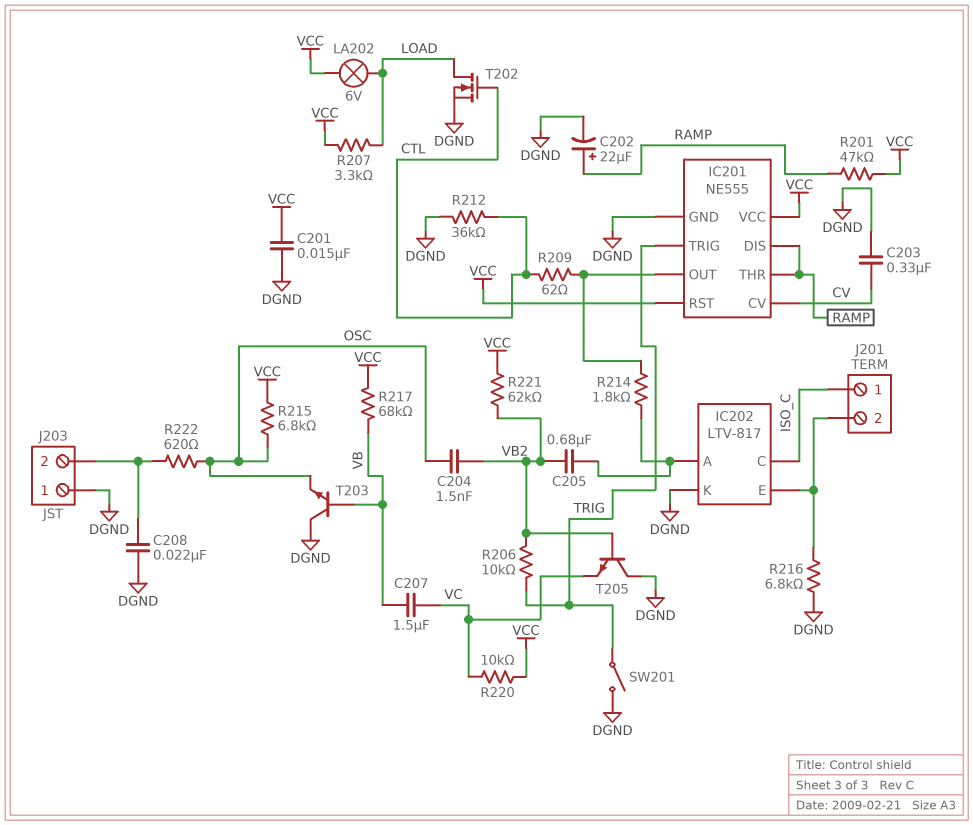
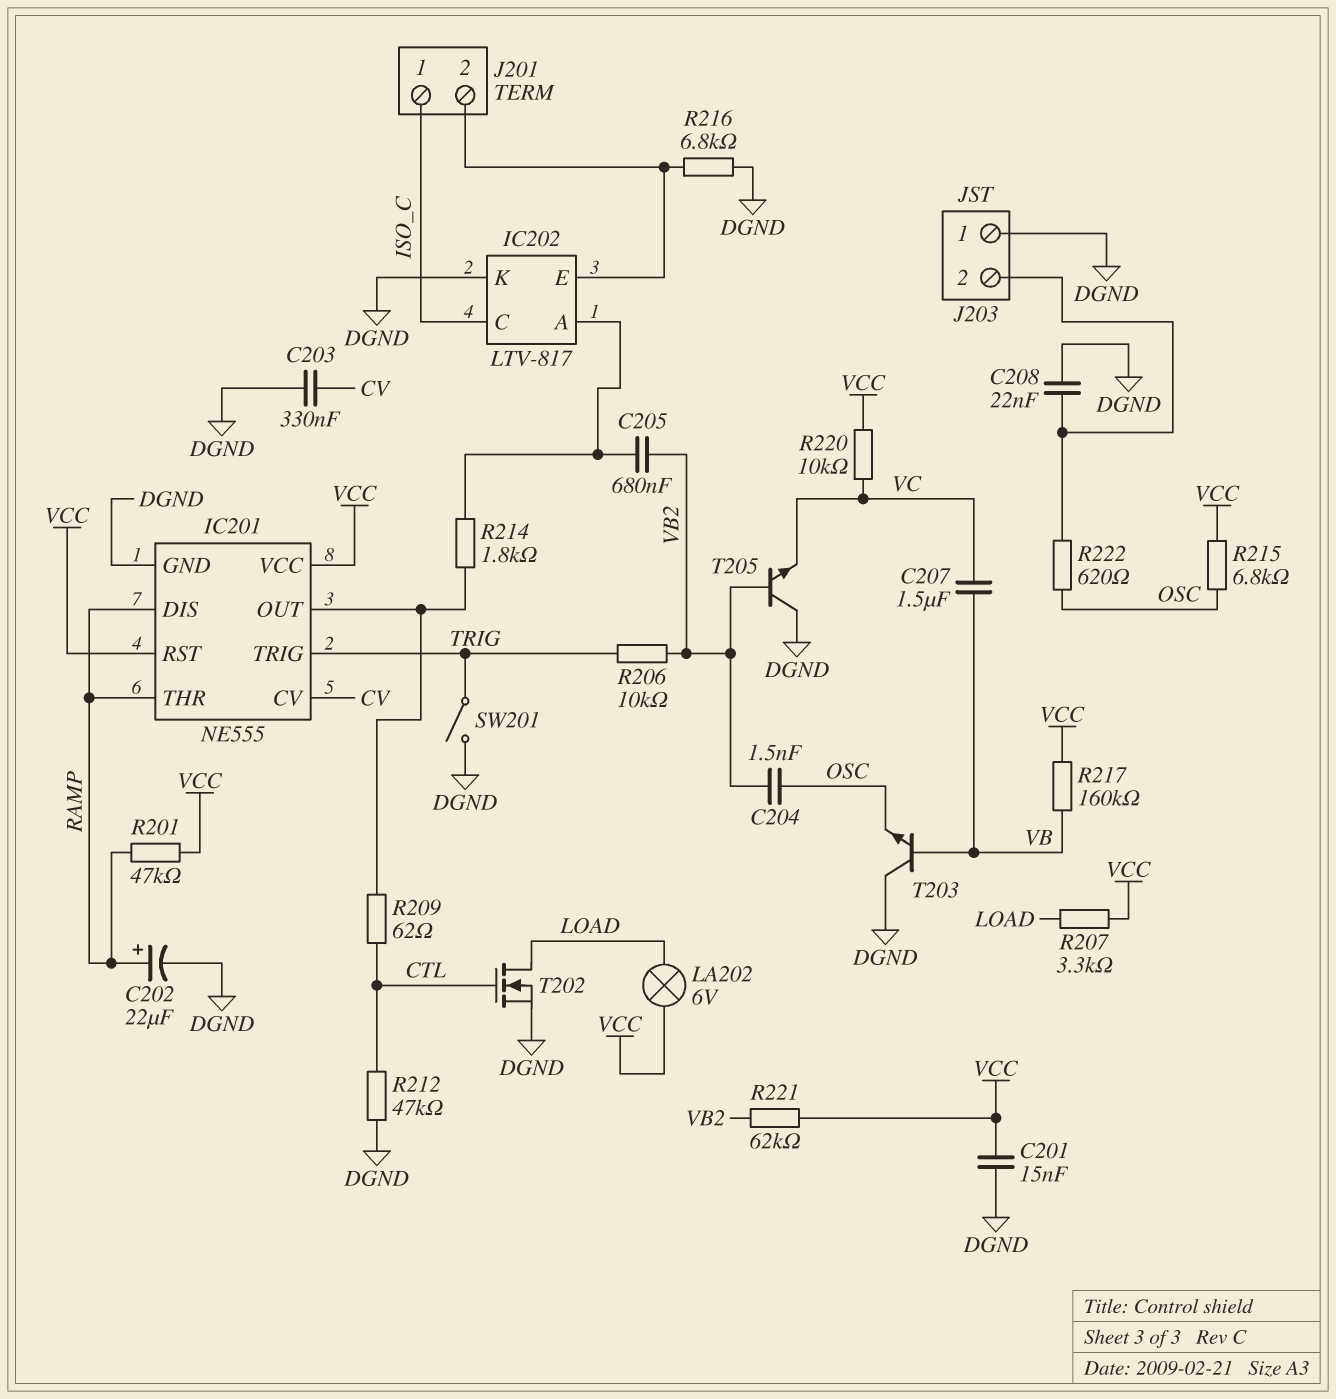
R212: 36k (CTL, DGND) -> 47k (CTL, DGND)
R217: 68k (VB, VCC) -> 160k (VB, VCC)

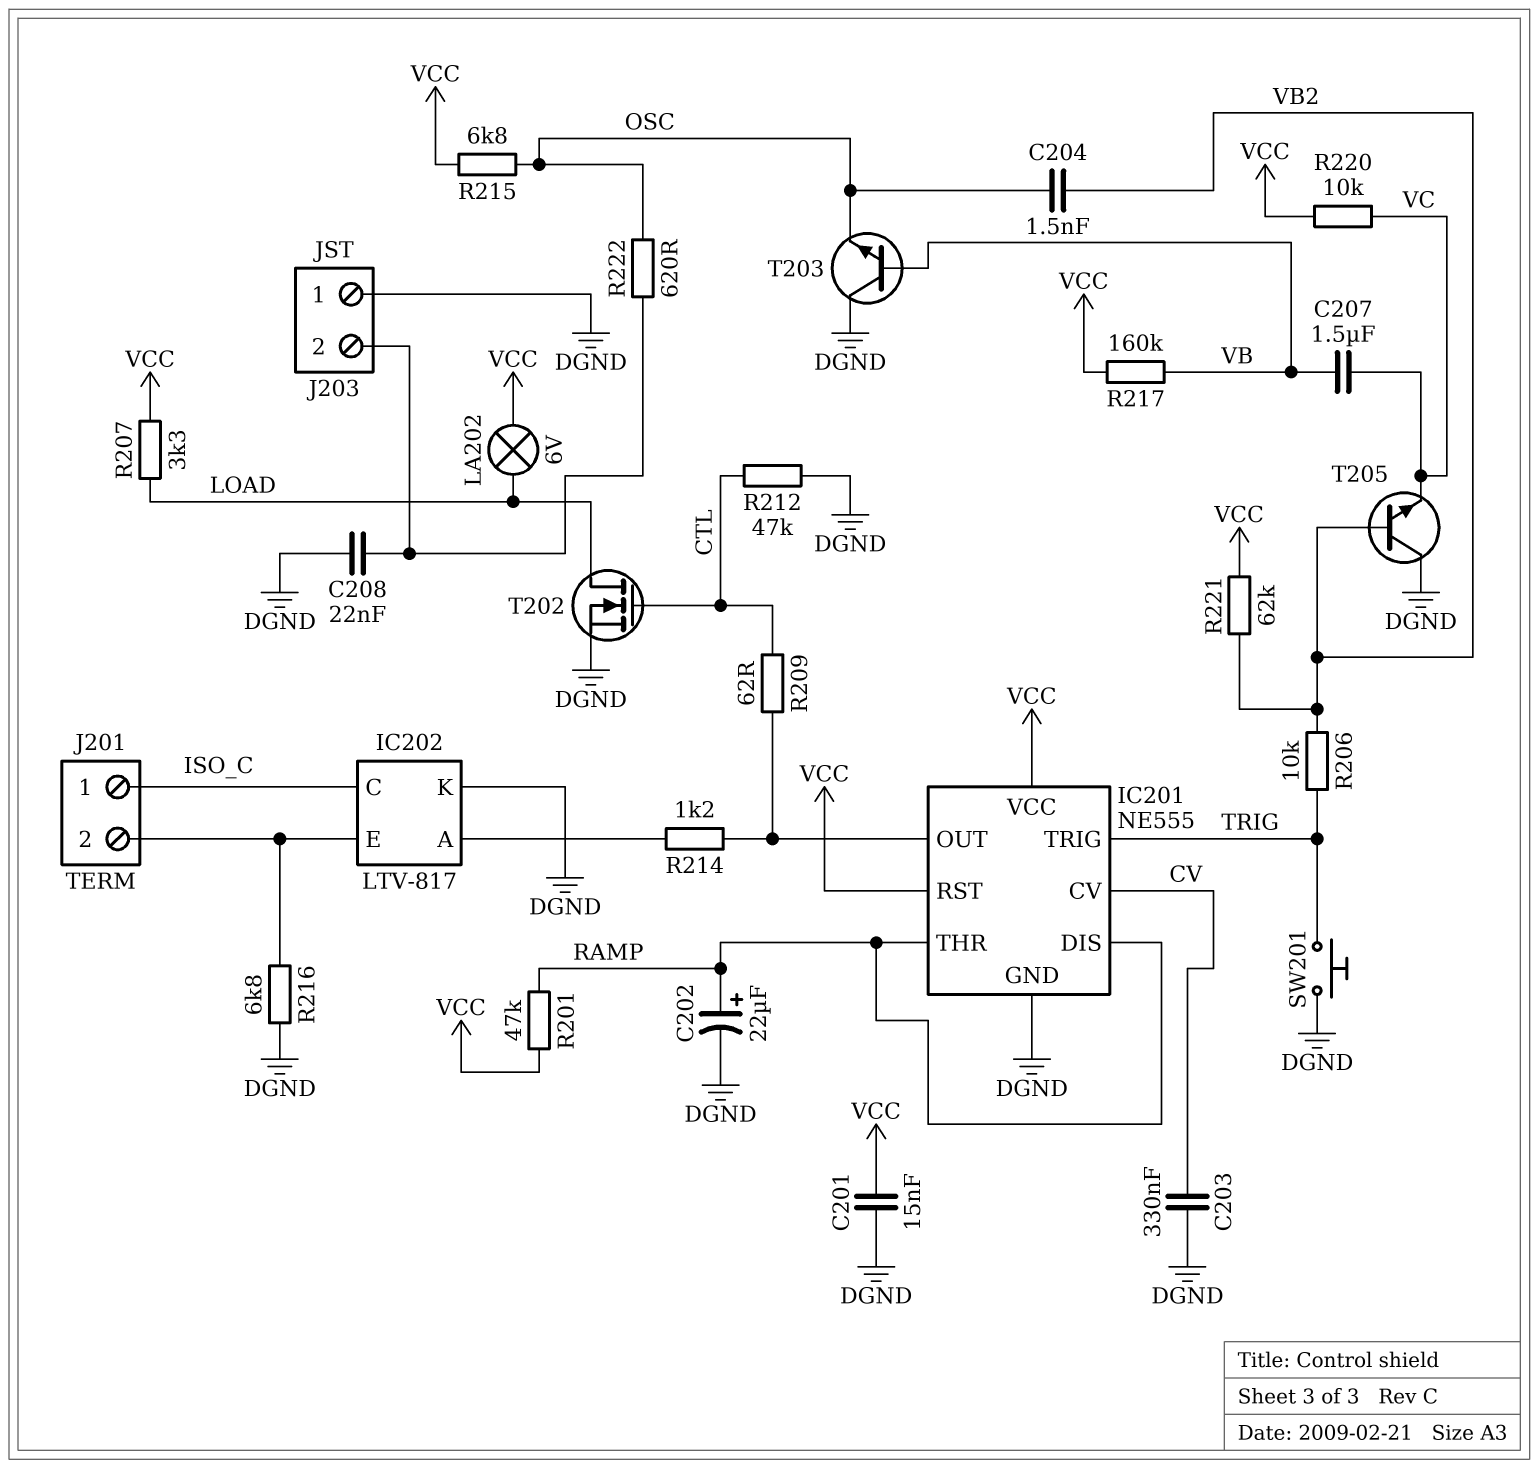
C205: 680nF (IC202/A, VB2) -> none
R214: 1.8k (IC201/OUT, IC202/A) -> 1.2k (IC201/OUT, IC202/A)
SW201: switch (DGND, TRIG) -> button (DGND, TRIG)

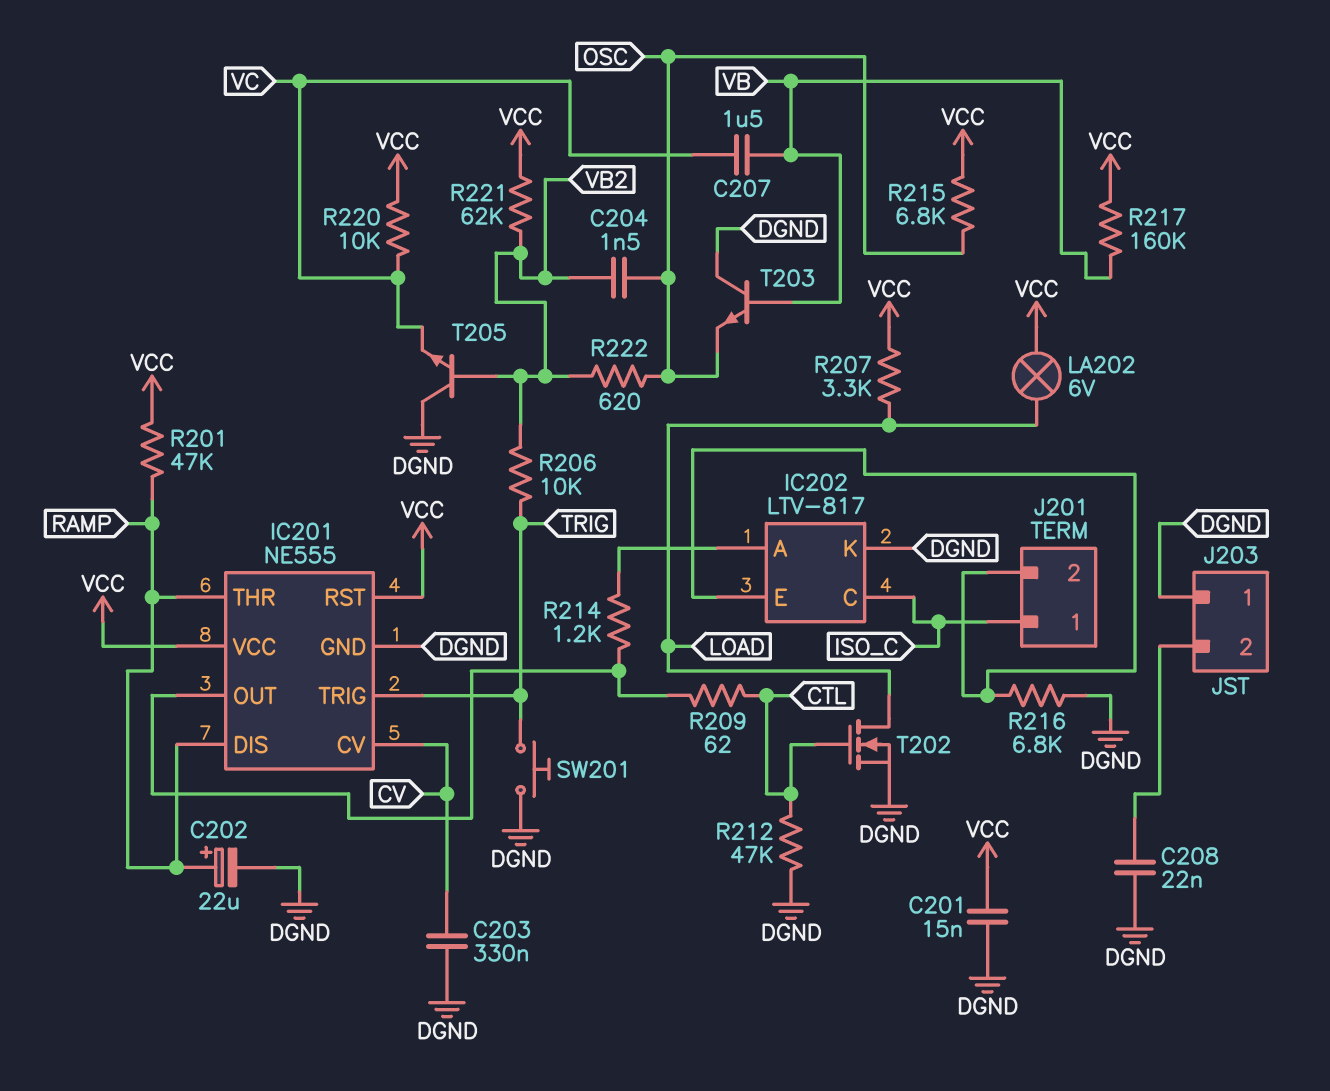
R222: 620 (J203/2, OSC) -> 620 (OSC, VB2)

